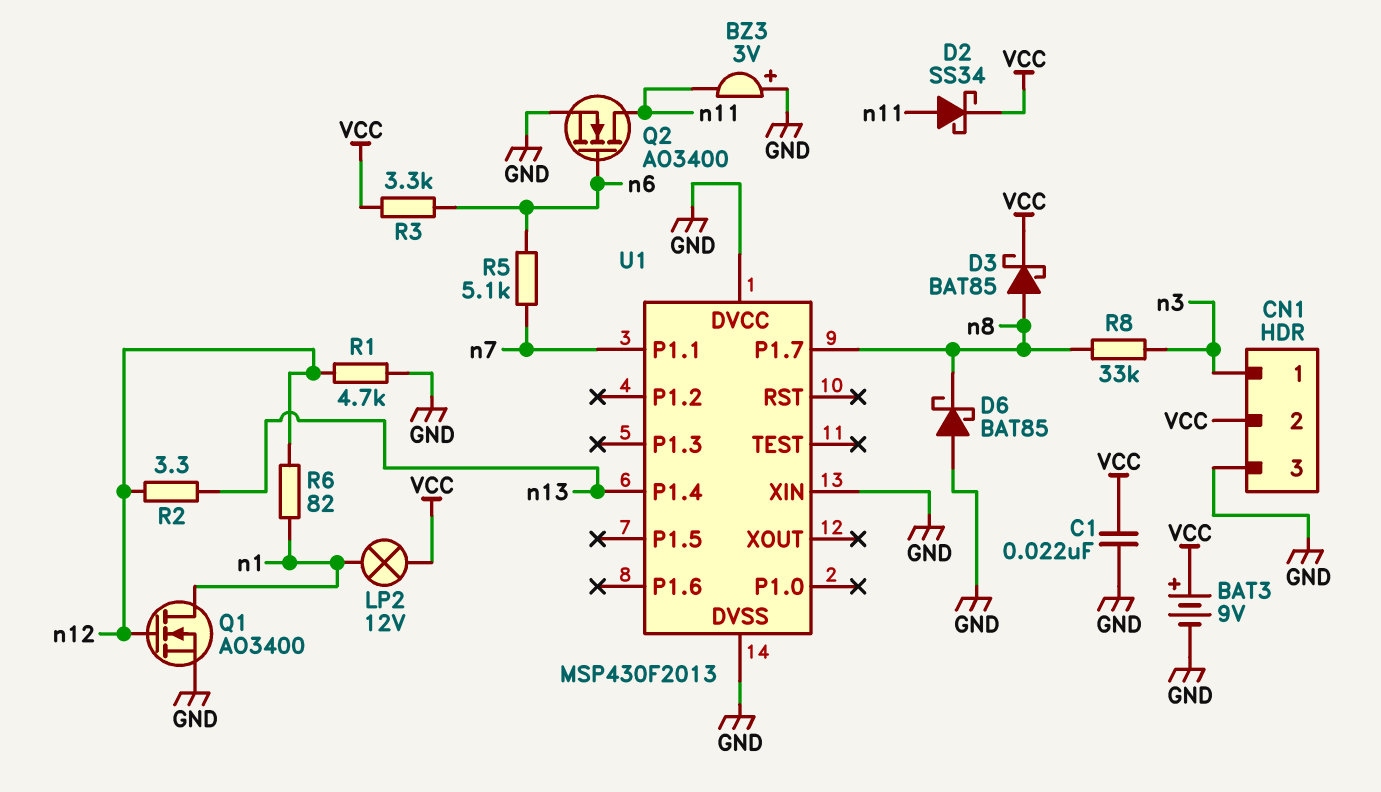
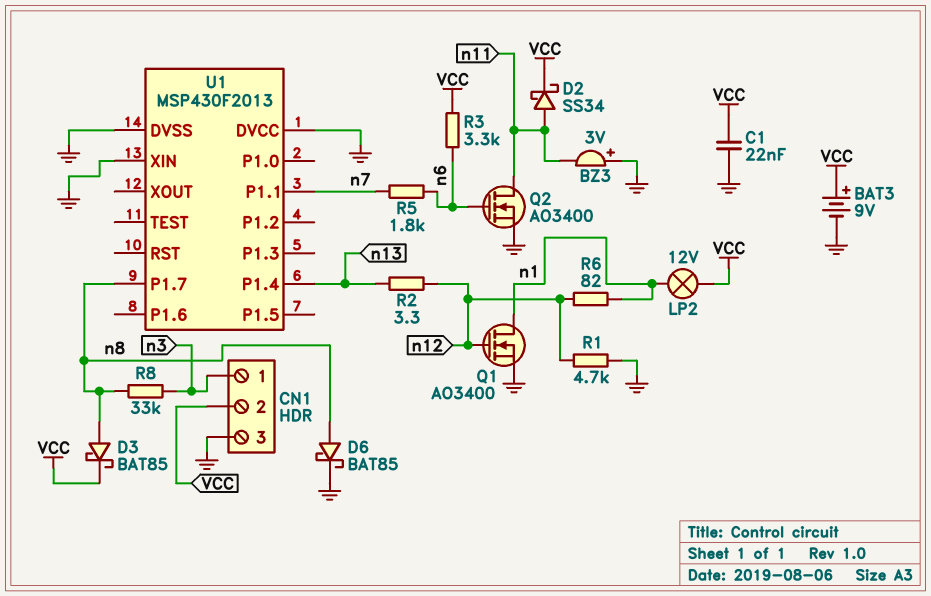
D6: schottky BAT85 (A GND, K n8) -> schottky BAT85 (A n8, K GND)
R5: 5.1k (n6, n7) -> 1.8k (n6, n7)

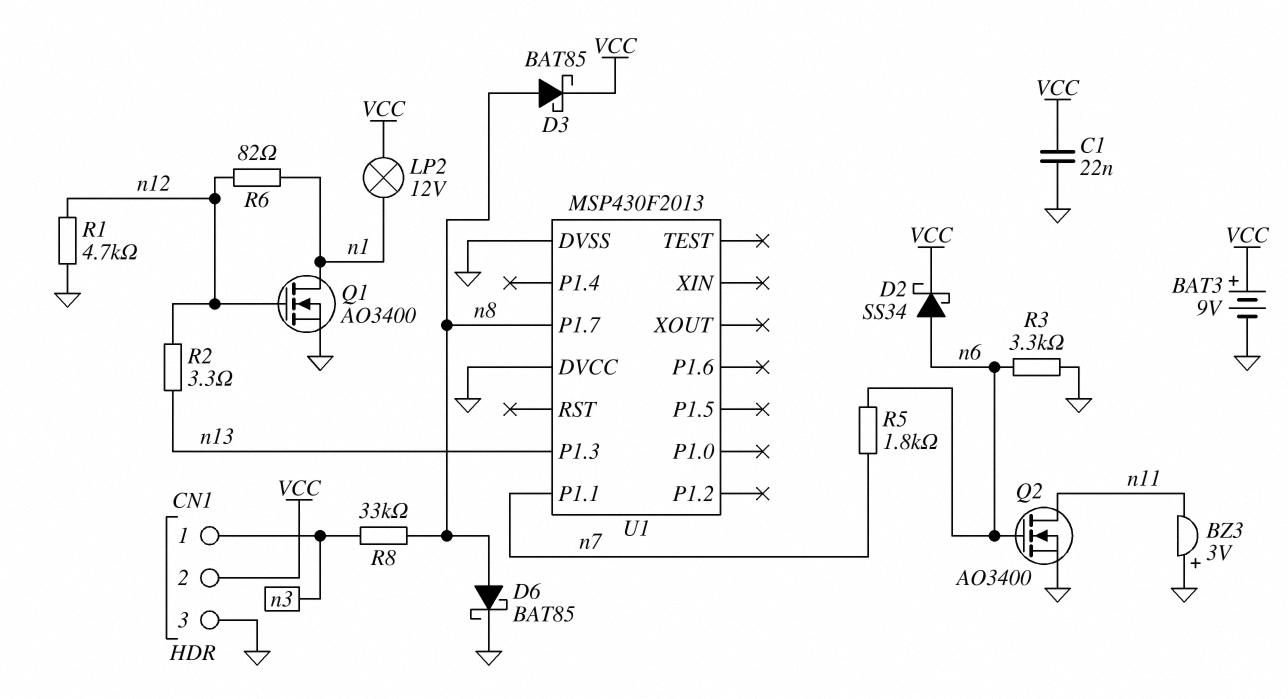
D2: schottky SS34 (A n11, K VCC) -> schottky SS34 (A n6, K VCC)
R3: 3.3k (VCC, n6) -> 3.3k (GND, n6)
U1 pin P1.3: none -> n13
U1 pin P1.4: n13 -> none
U1 pin XIN: GND -> none

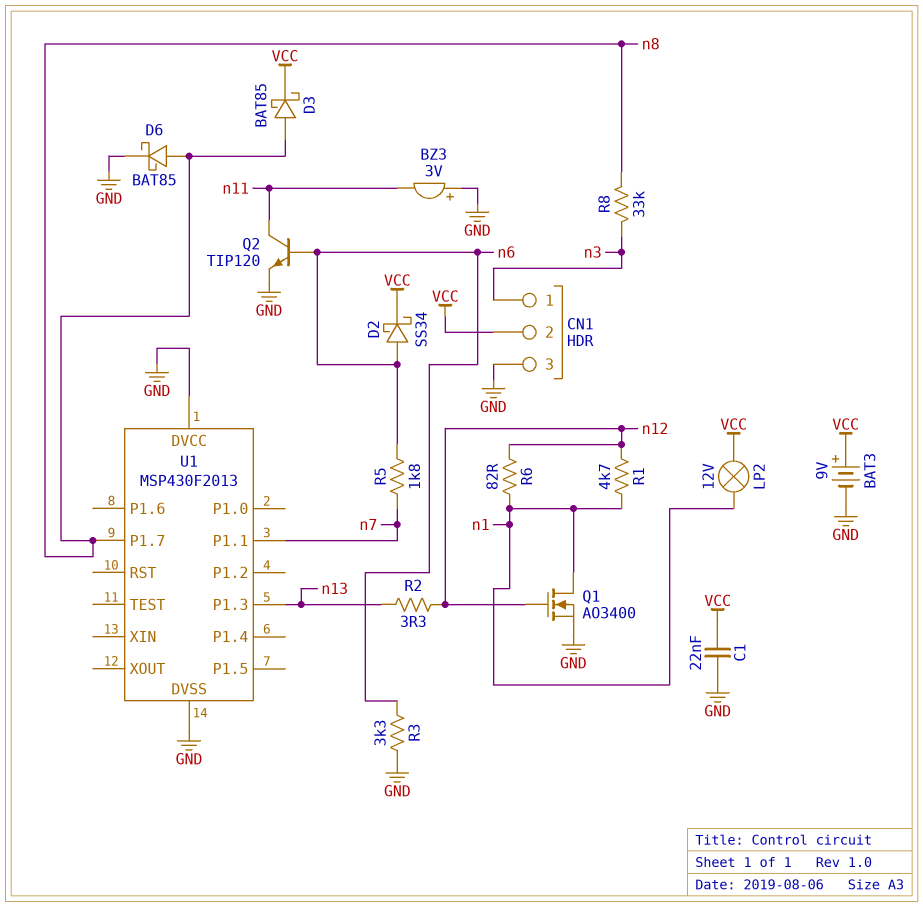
Q2: NMOS AO3400 (G n6, D n11, S GND) -> NPN TIP120 (B n6, C n11, E GND)
R1: 4.7k (GND, n12) -> 4.7k (n1, n12)

